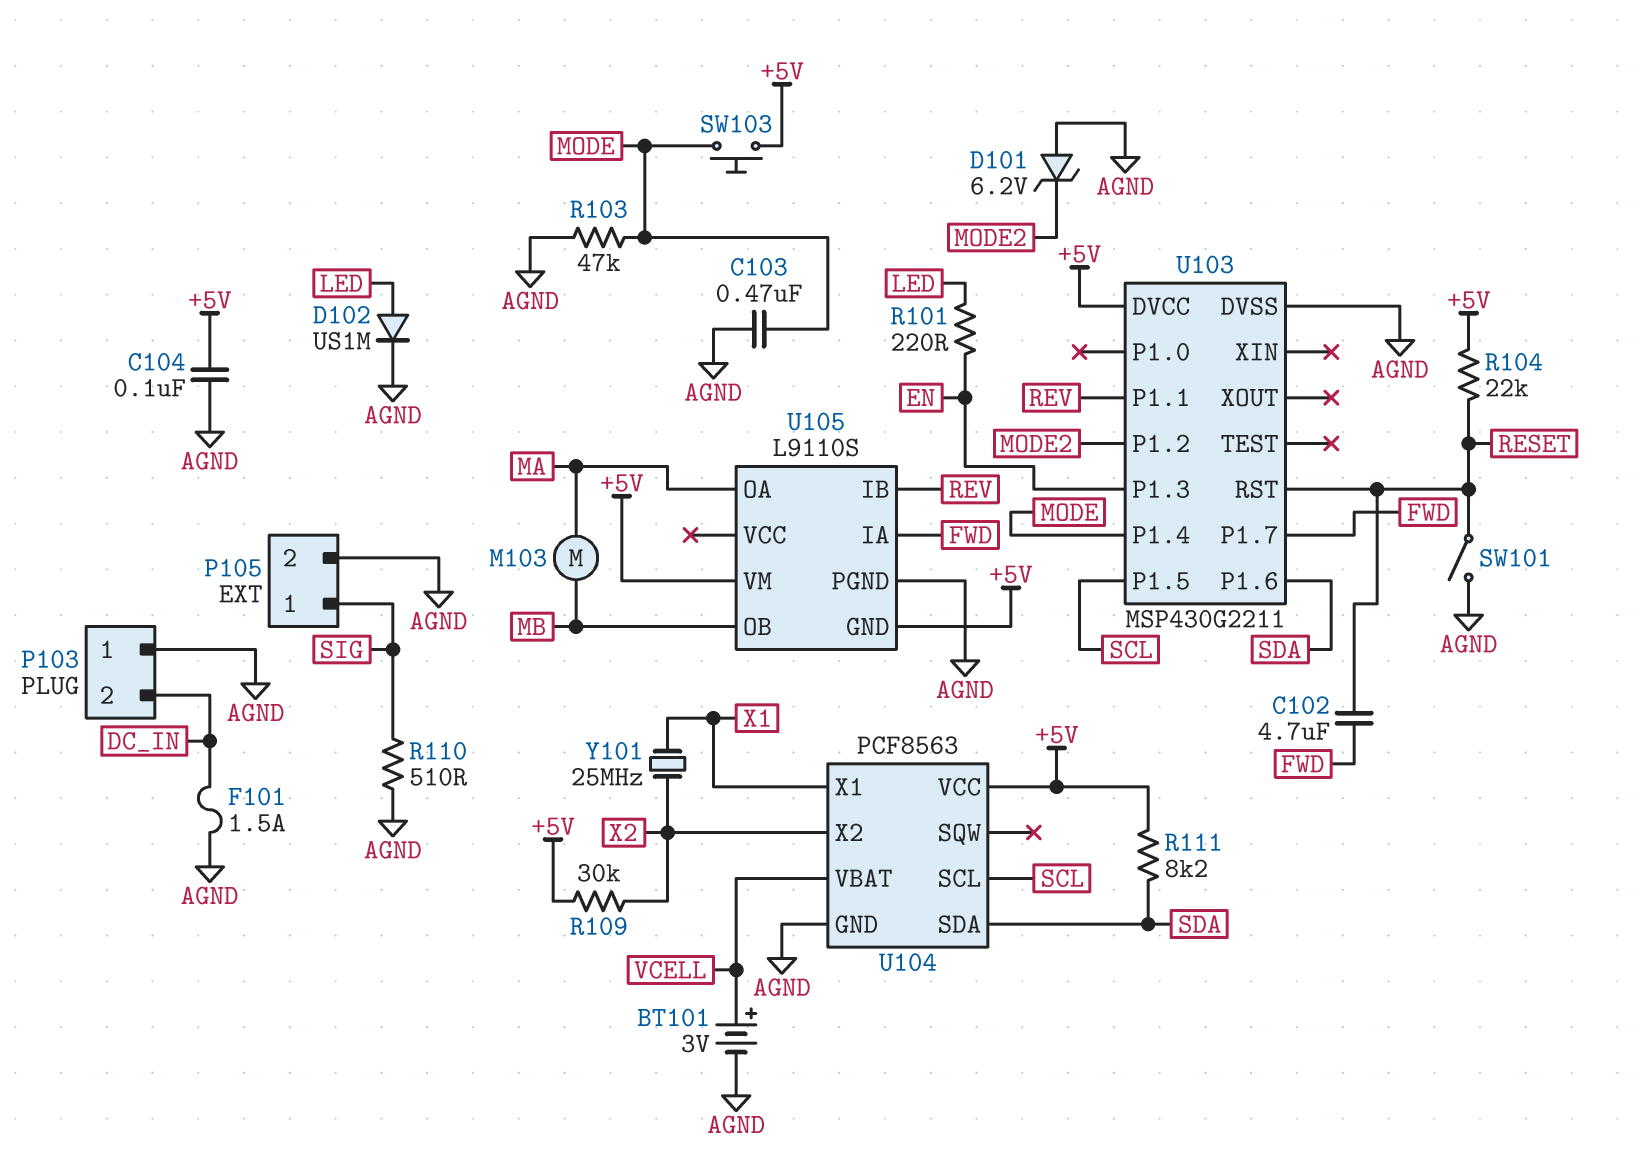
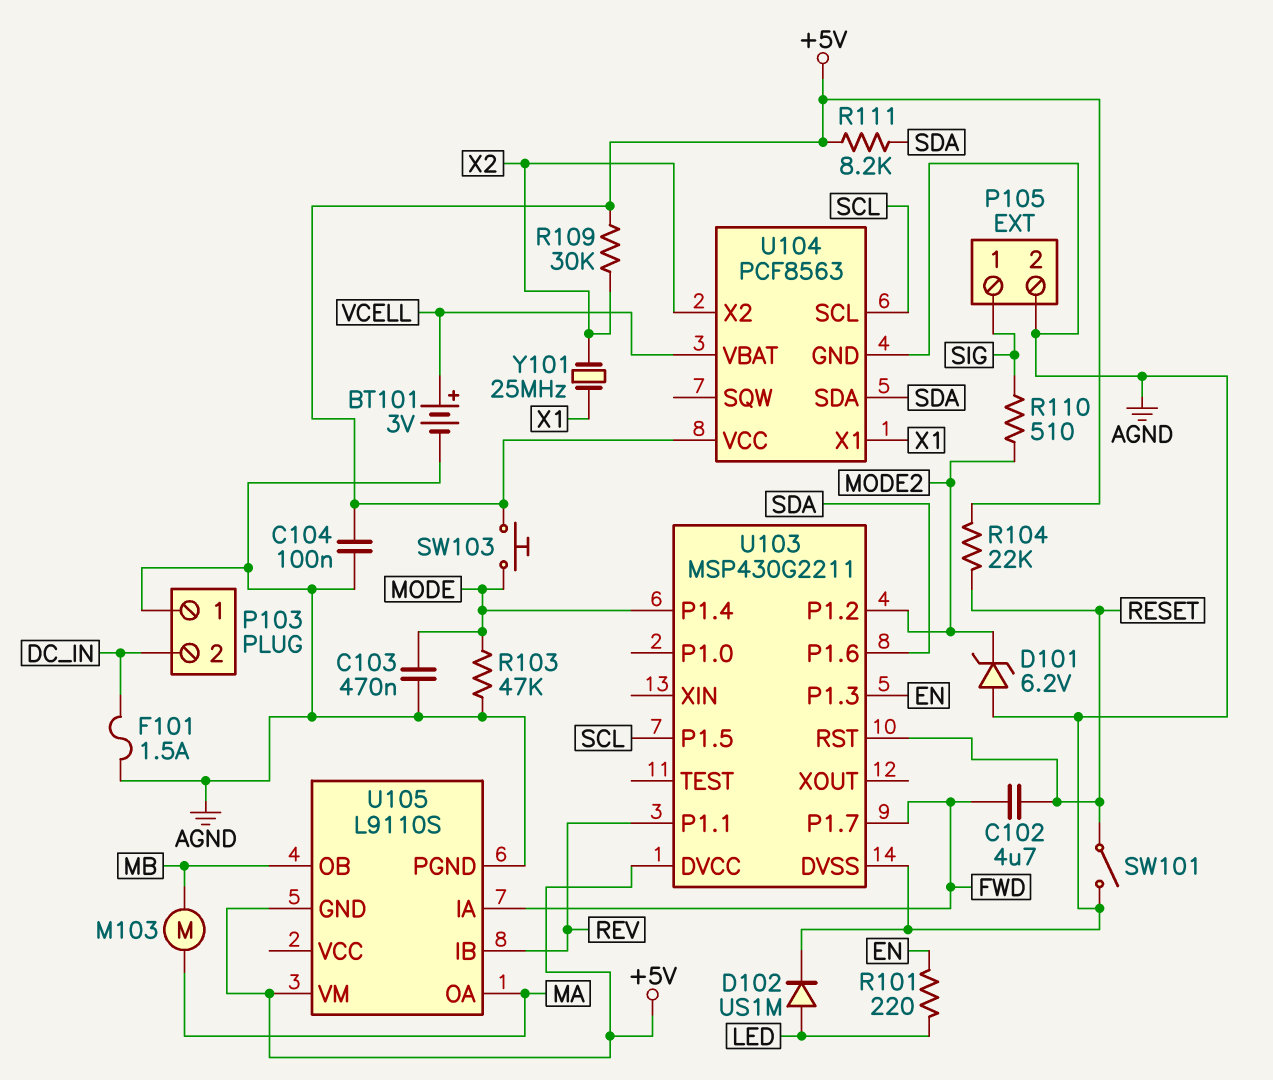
R110: 510 (AGND, SIG) -> 510 (MODE2, SIG)

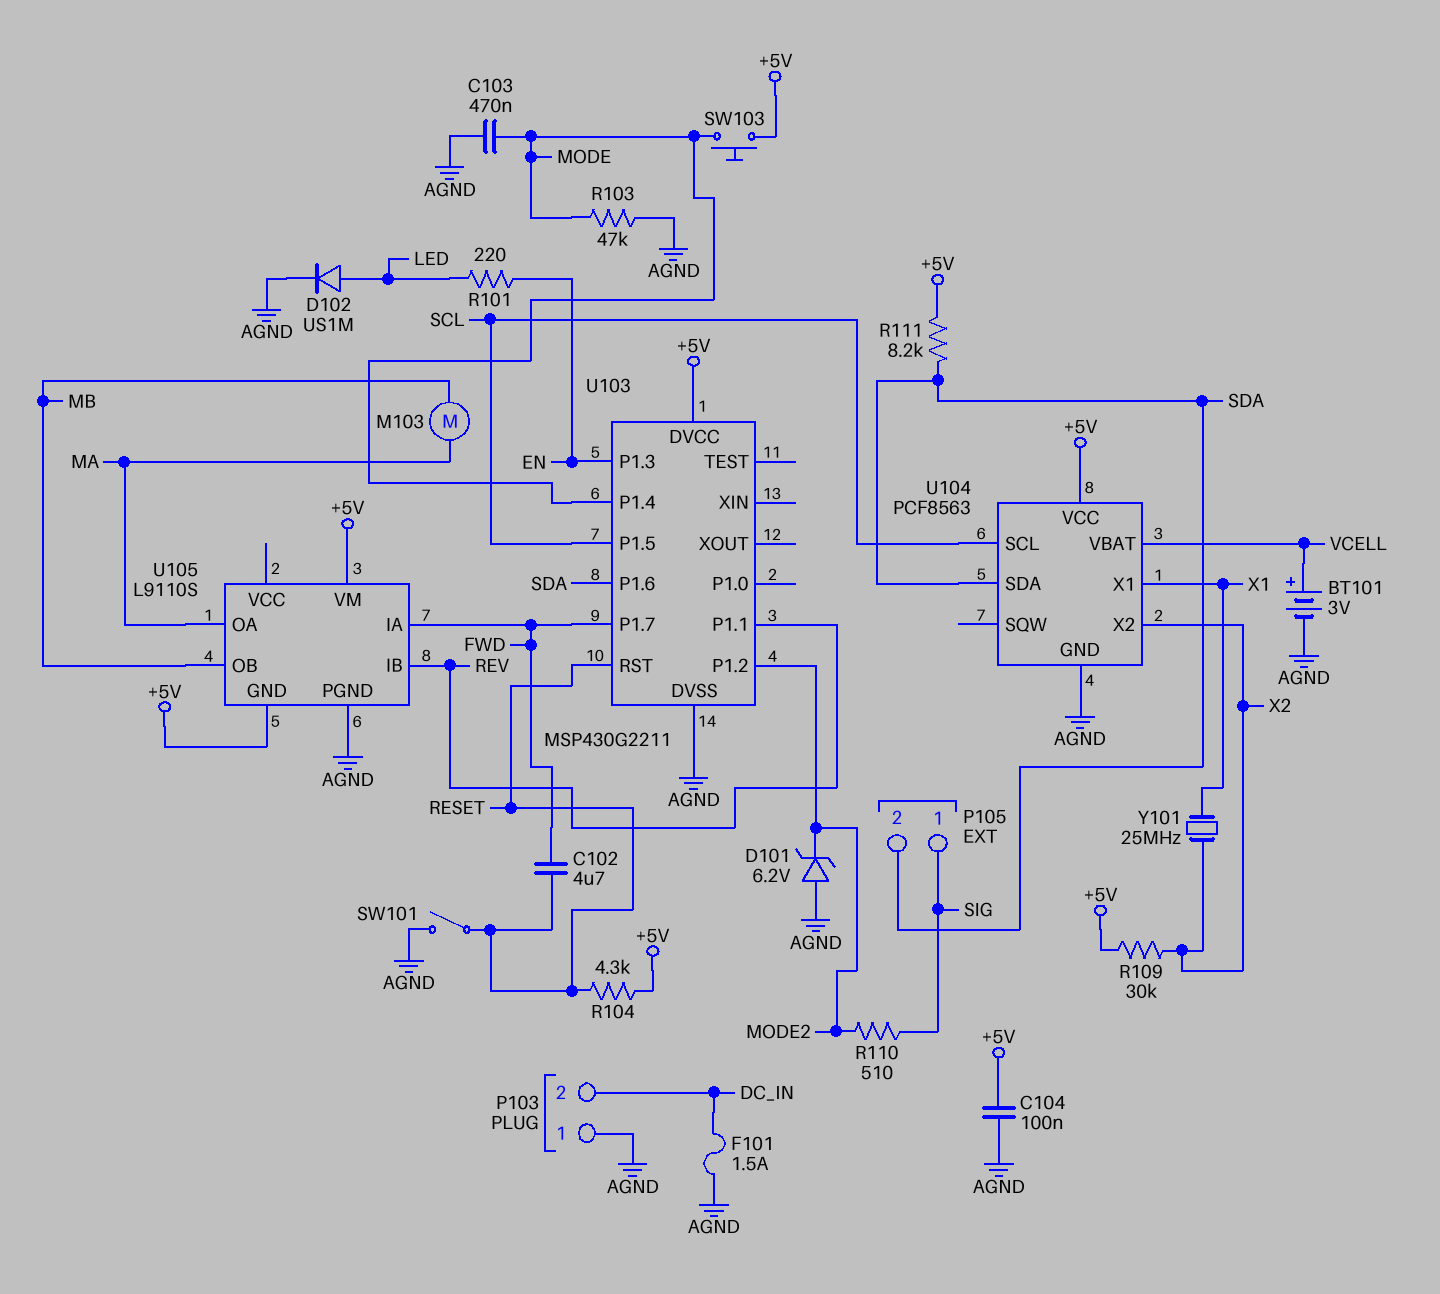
P105 pin 2: AGND -> SDA
R104: 22k (+5V, RESET) -> 4.3k (+5V, RESET)

